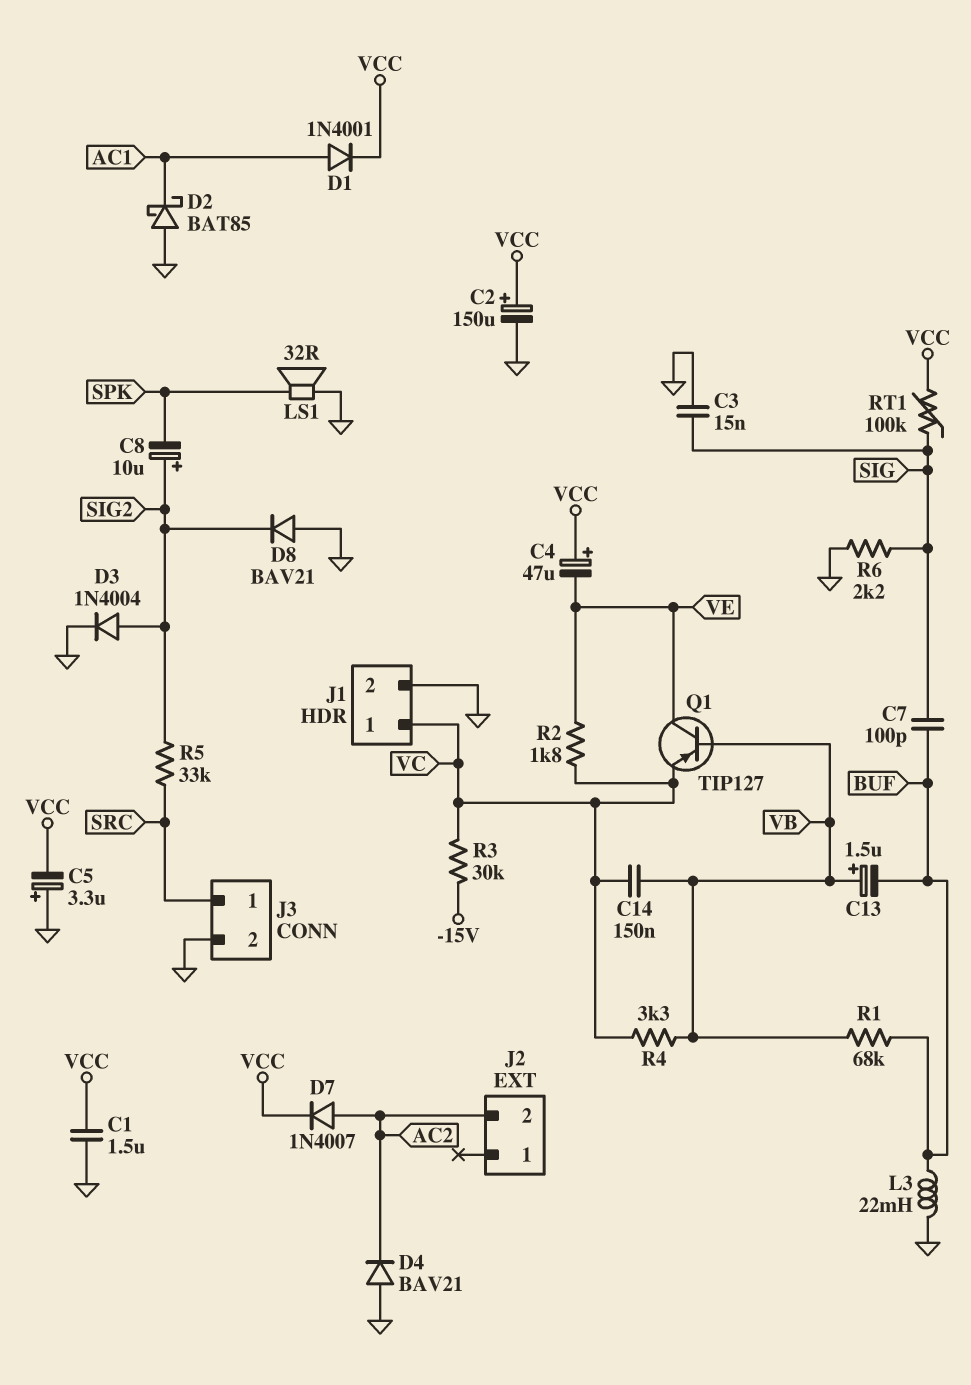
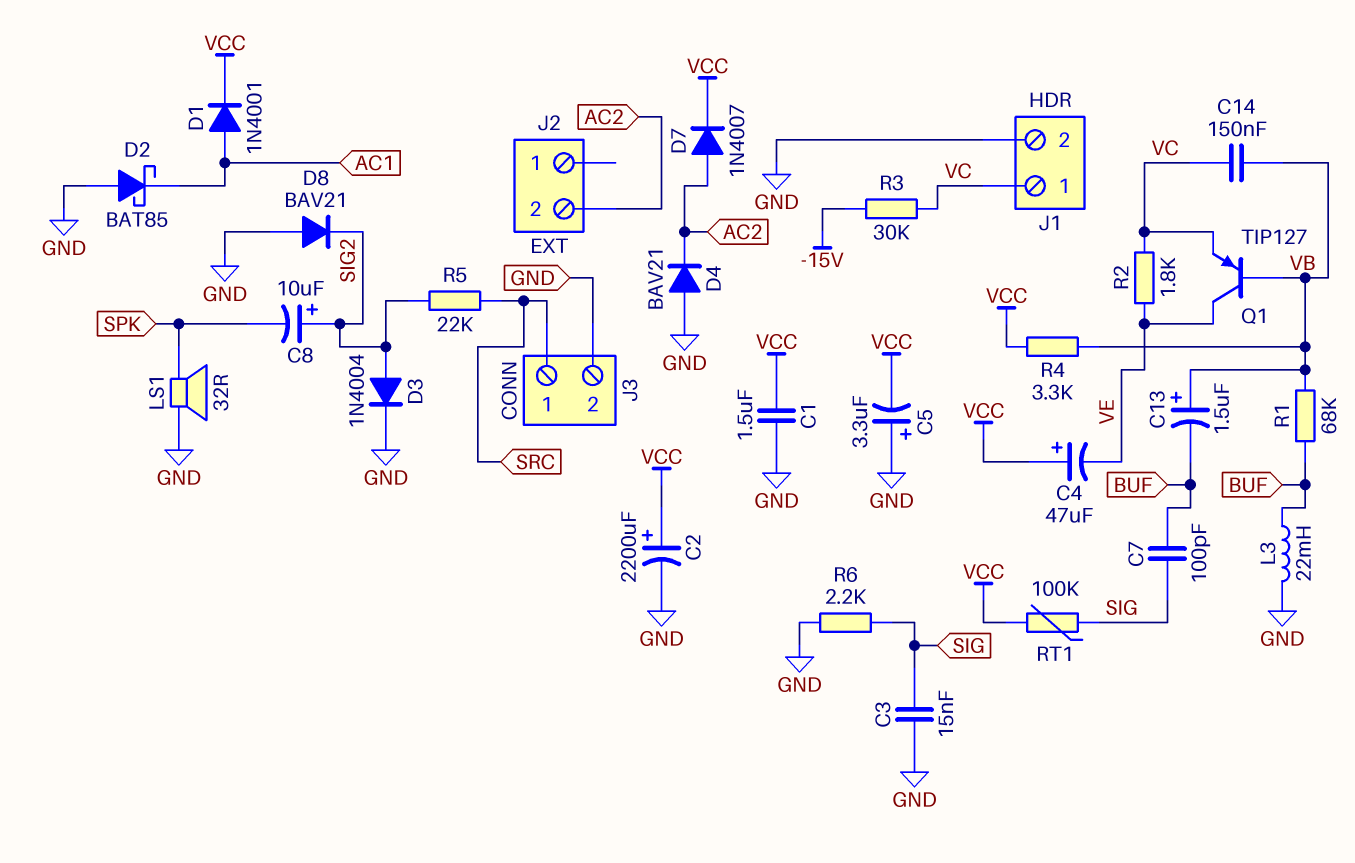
C2: 150uF (plus VCC, minus GND) -> 2200uF (plus VCC, minus GND)
R4: 3.3k (VB, VC) -> 3.3k (VB, VCC)
R5: 33k (SIG2, SRC) -> 22k (SIG2, SRC)

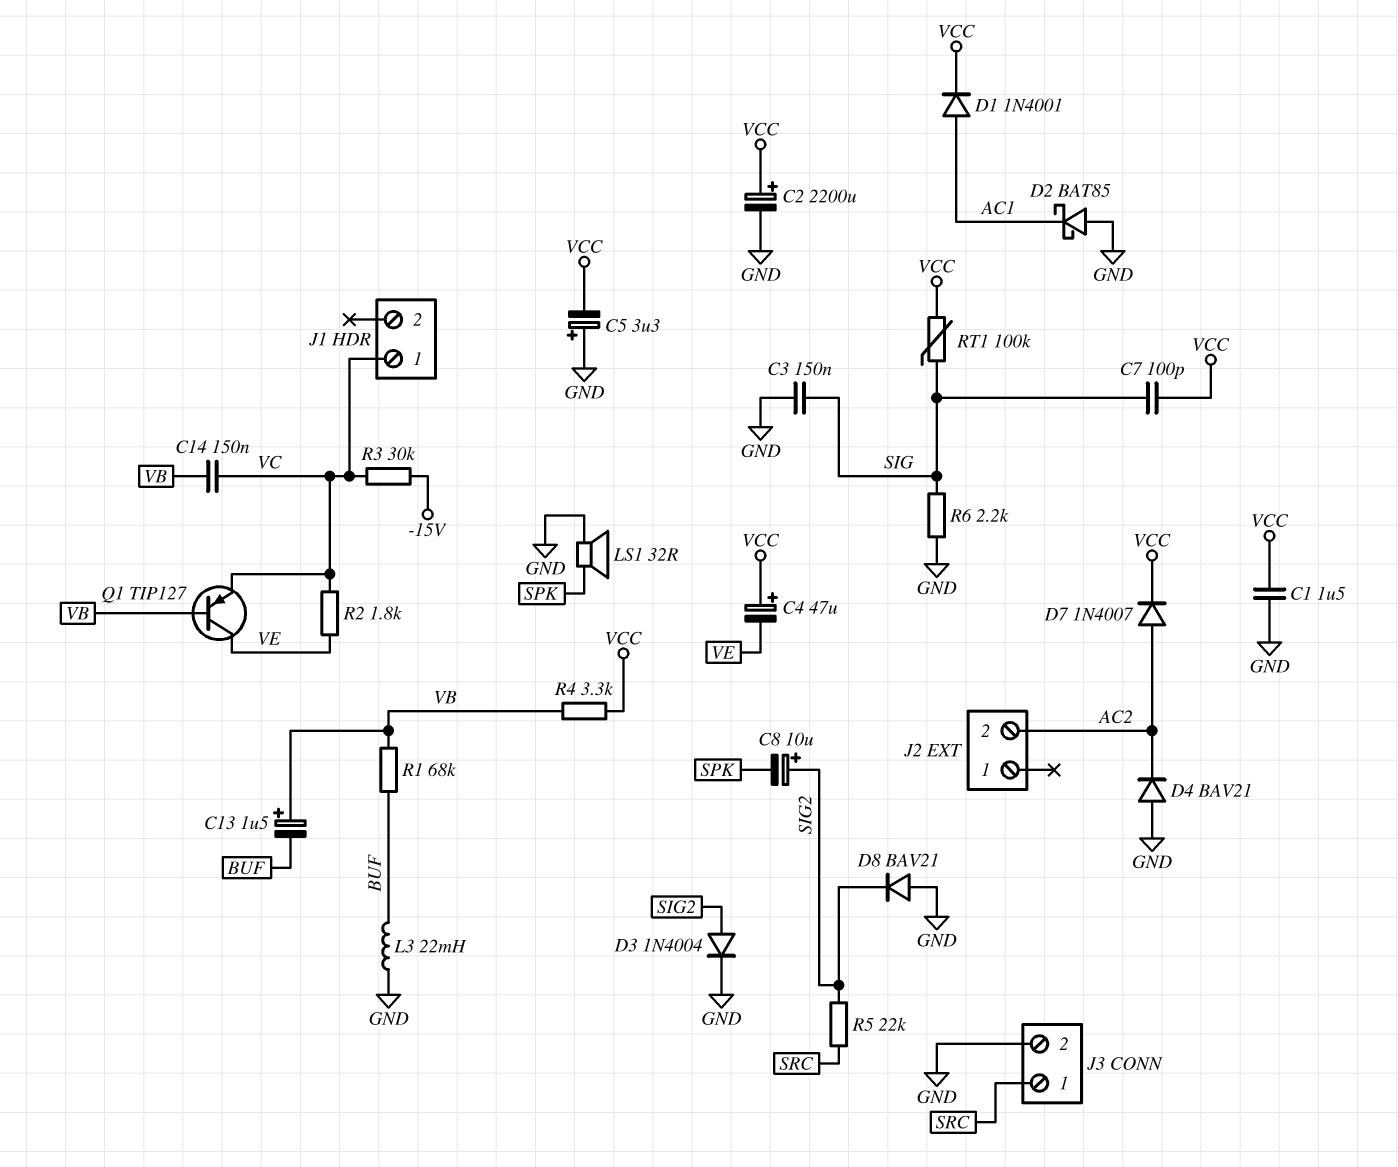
C3: 15nF (GND, SIG) -> 150nF (GND, SIG)
C7: 100pF (BUF, SIG) -> 100pF (SIG, VCC)
J1 pin 2: GND -> none

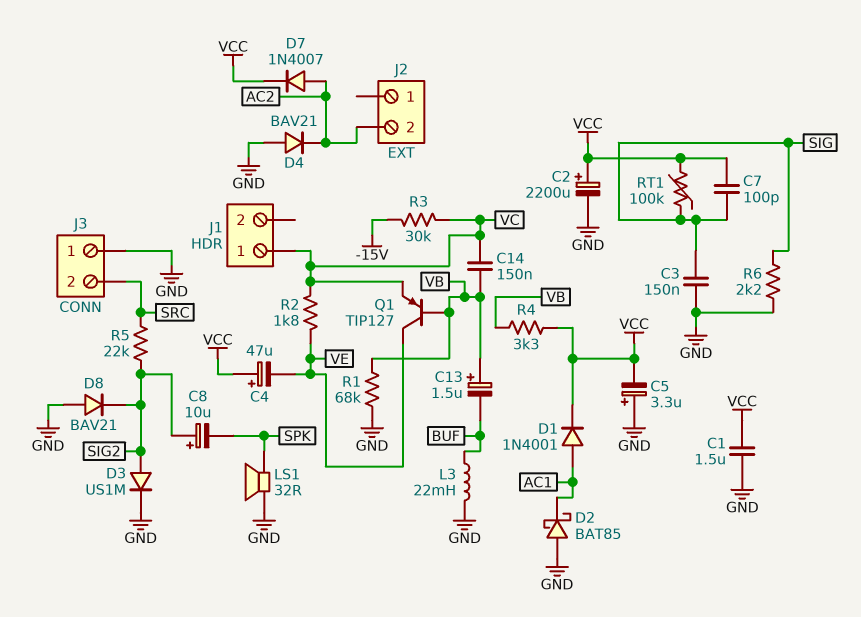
D3: diode 1N4004 (A SIG2, K GND) -> diode US1M (A SIG2, K GND)
J3 pin 1: SRC -> GND
J3 pin 2: GND -> SRC
R1: 68k (BUF, VB) -> 68k (GND, VB)

